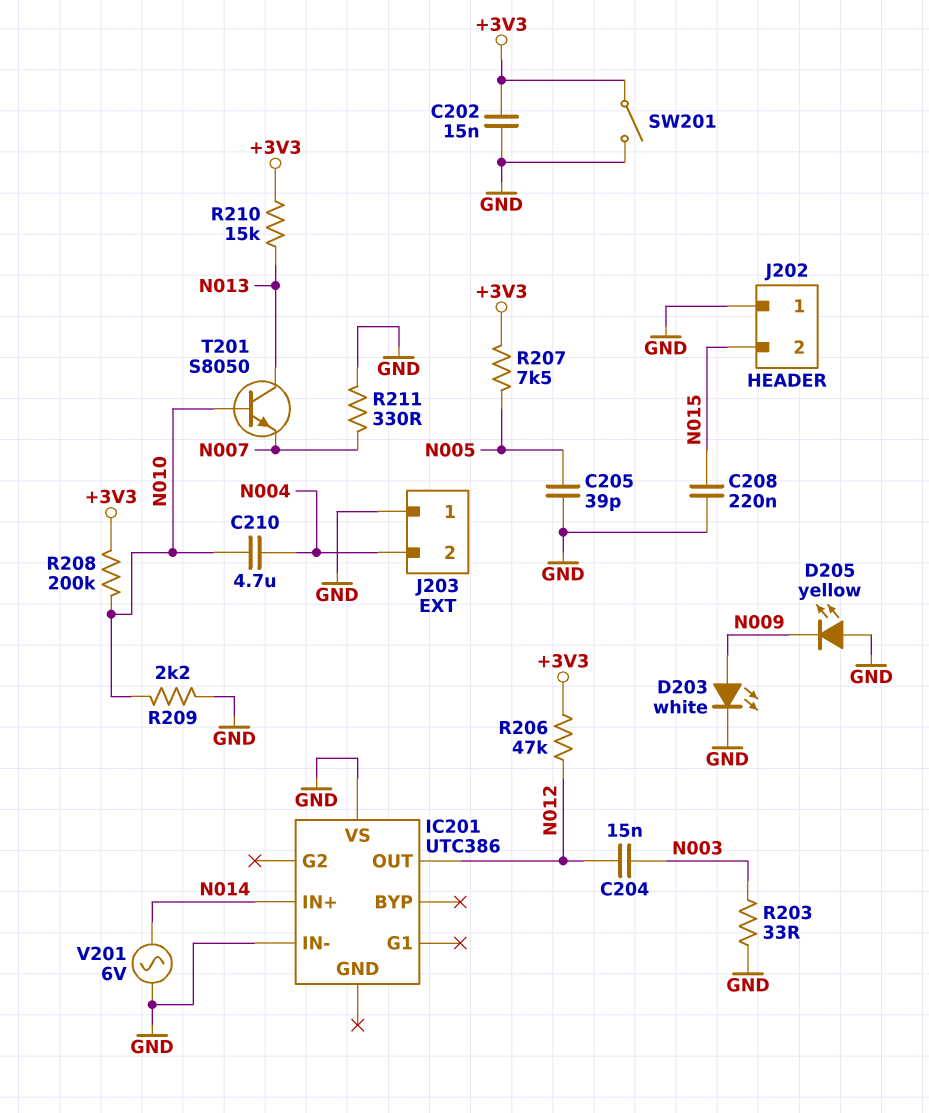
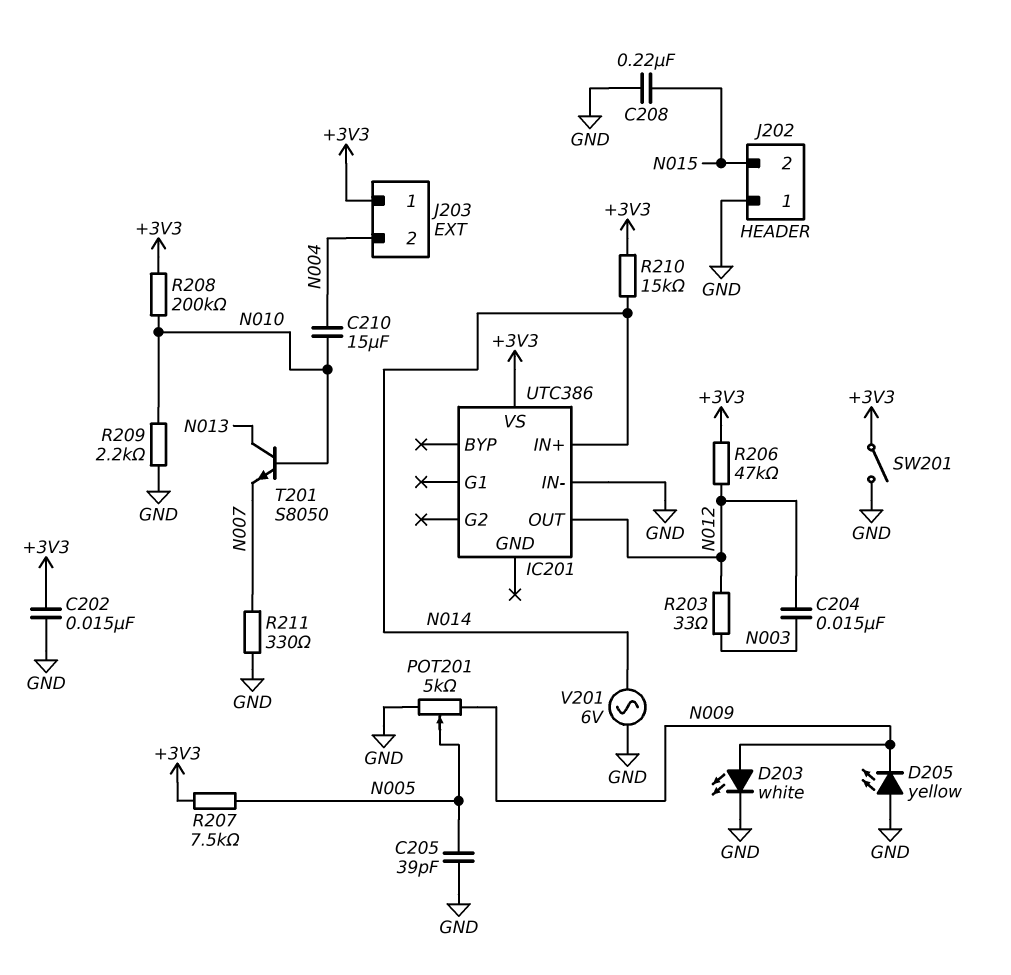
C210: 4.7uF (N004, N010) -> 15uF (N004, N010)
IC201 pin VS: GND -> +3V3
J203 pin 1: GND -> +3V3
POT201: none -> 5k (GND, N009, wiper N005)
R203: 33 (GND, N003) -> 33 (N003, N012)
R210: 15k (+3V3, N013) -> 15k (+3V3, N014)

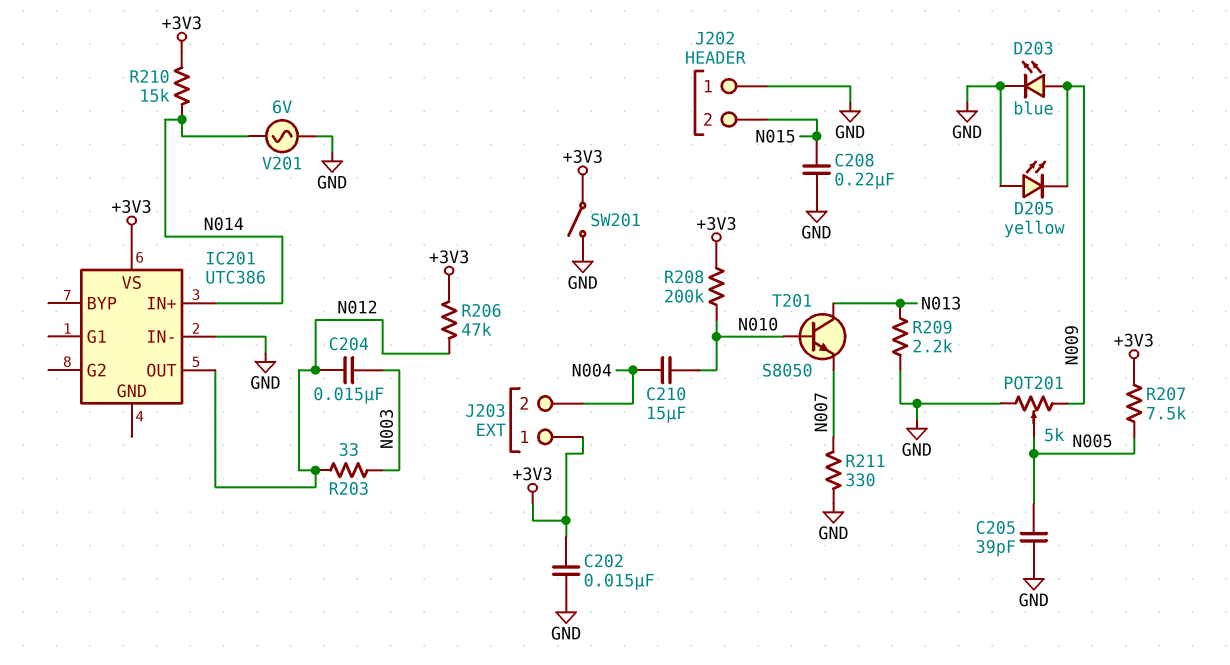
D203: LED white (A N009, K GND) -> LED blue (A N009, K GND)
R209: 2.2k (GND, N010) -> 2.2k (GND, N013)

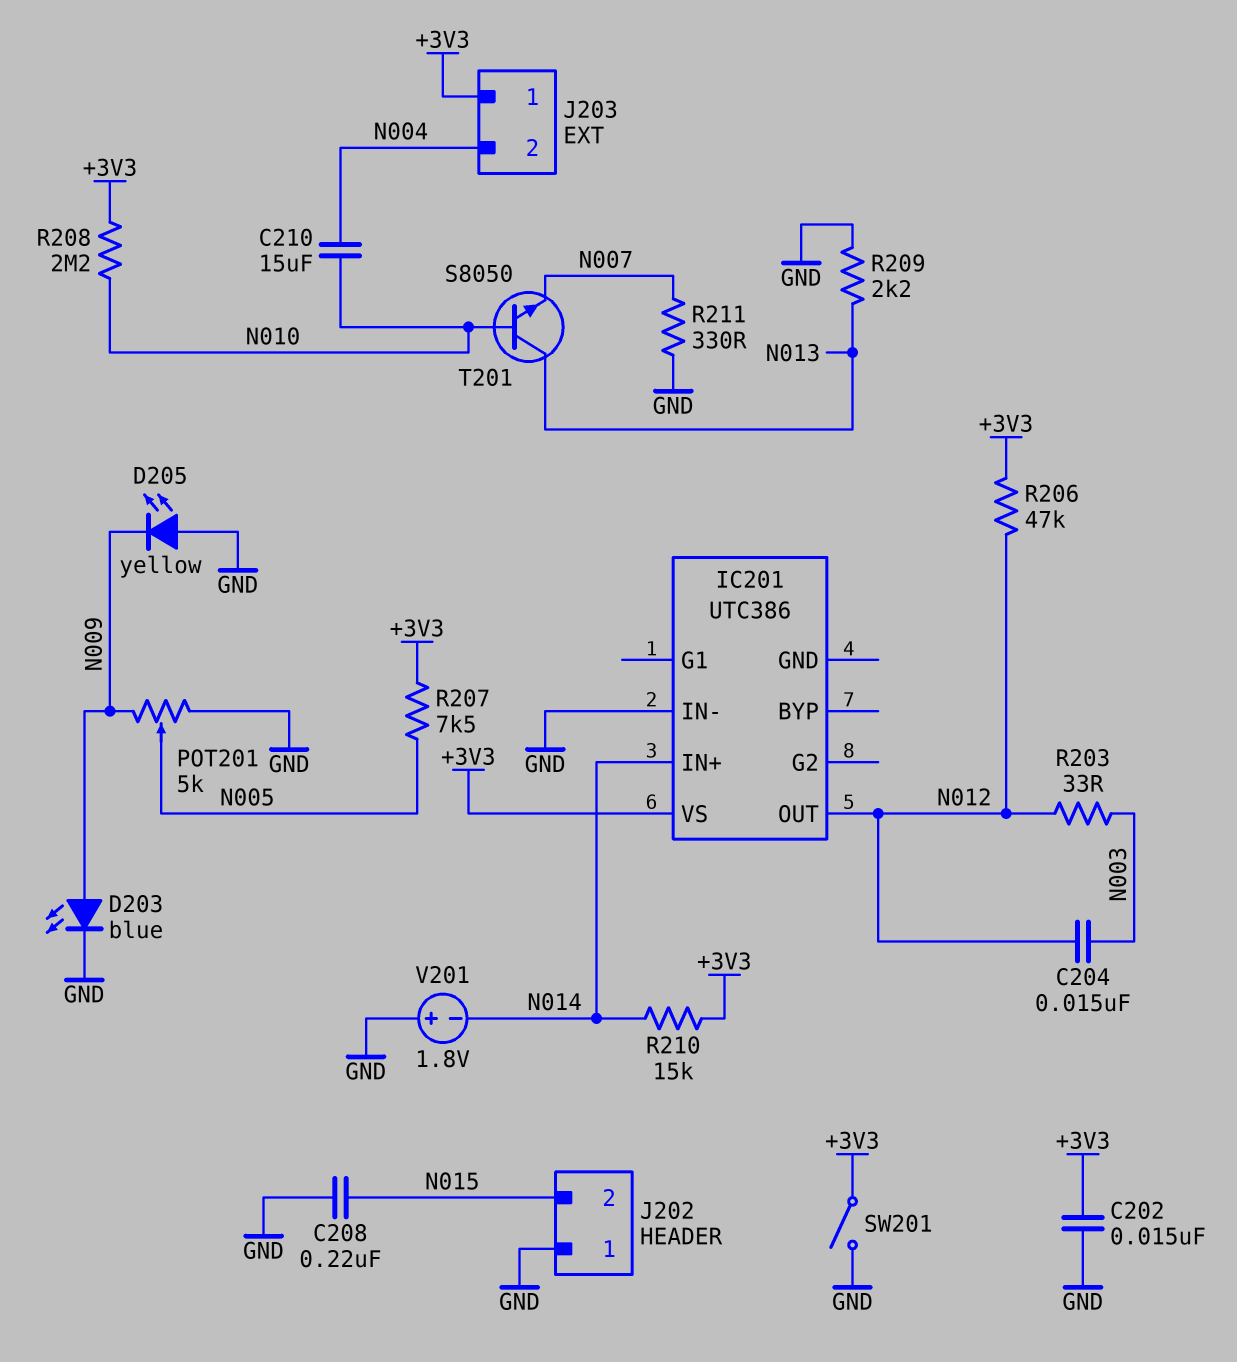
C205: 39pF (GND, N005) -> none
R208: 200k (+3V3, N010) -> 2.2M (+3V3, N010)
V201: AC 6V (GND, N014) -> 1.8V (plus GND, minus N014)

